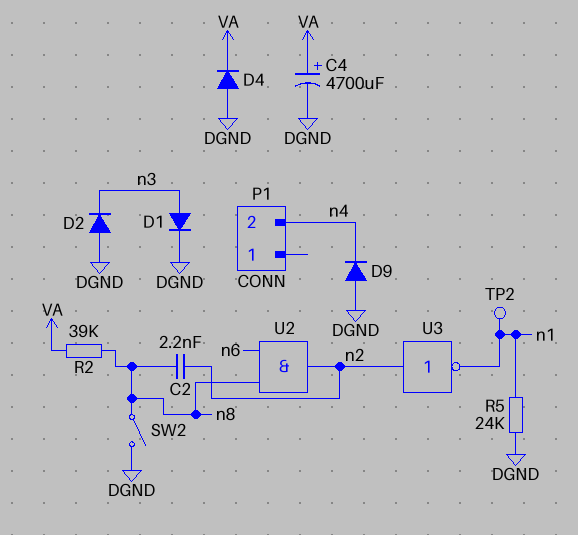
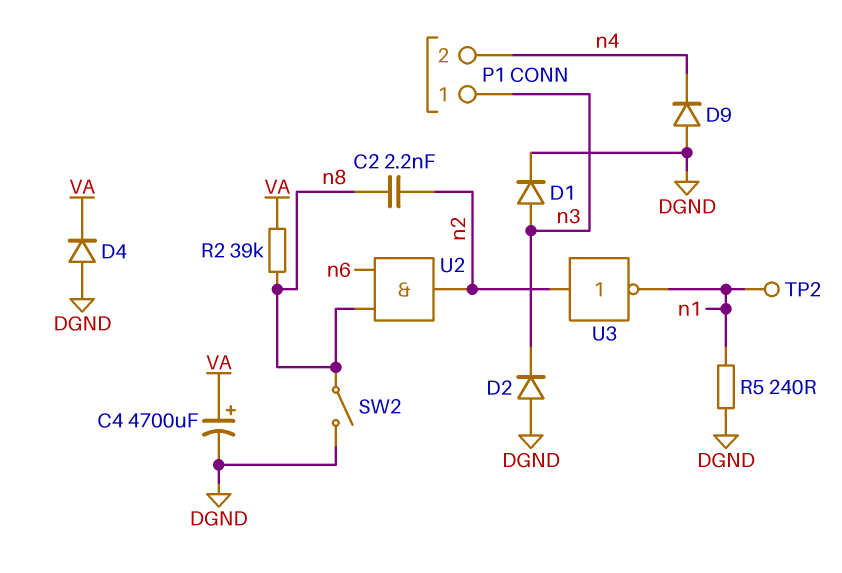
P1 pin 1: none -> n3
R5: 24k (DGND, n1) -> 240 (DGND, n1)

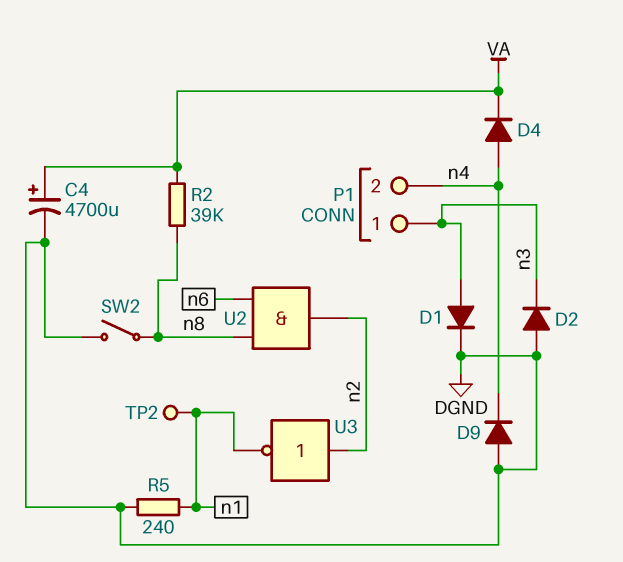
C2: 2.2nF (n2, n8) -> none
D4: diode (A DGND, K VA) -> diode (A n4, K VA)

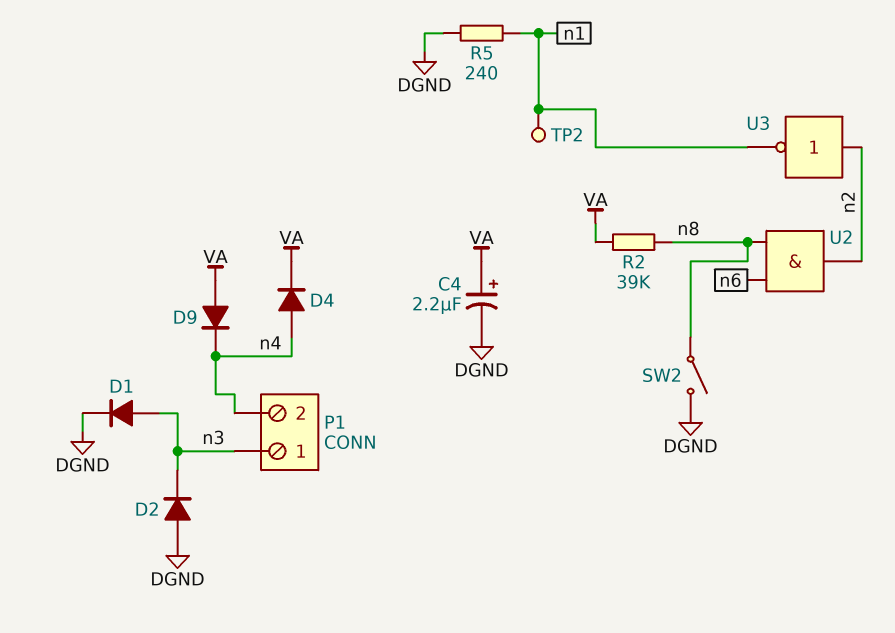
C4: 4700uF (plus VA, minus DGND) -> 2.2uF (plus VA, minus DGND)
D9: diode (A DGND, K n4) -> diode (A VA, K n4)

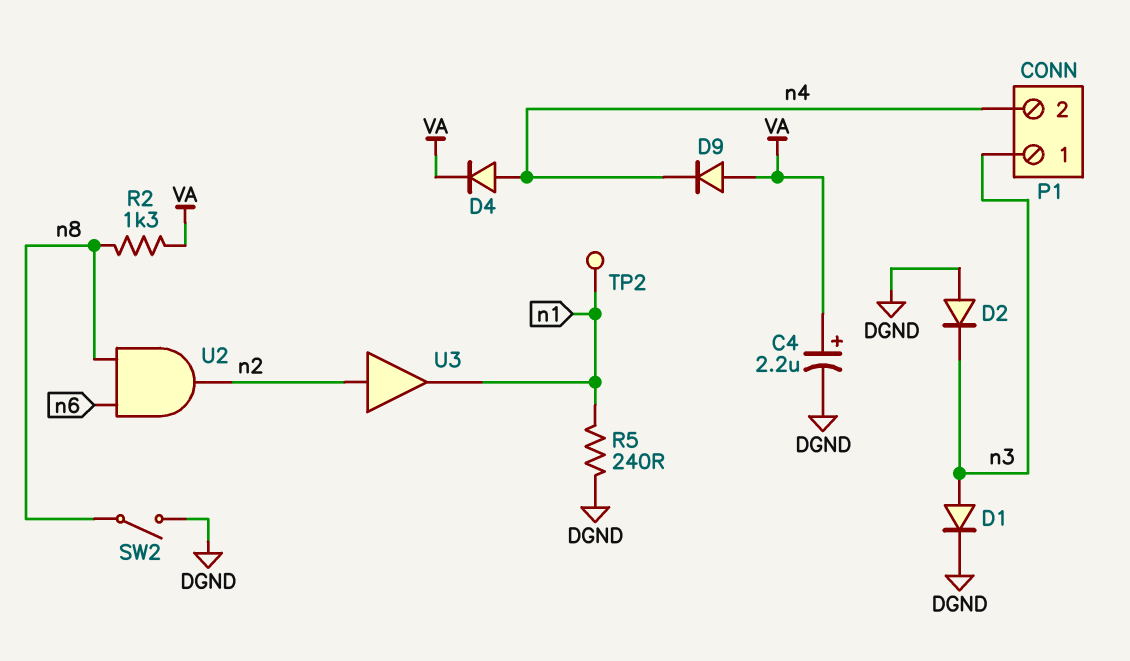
R2: 39k (VA, n8) -> 1.3k (VA, n8)
U3: NOT (in n2, out n1) -> buffer (in n2, out n1)

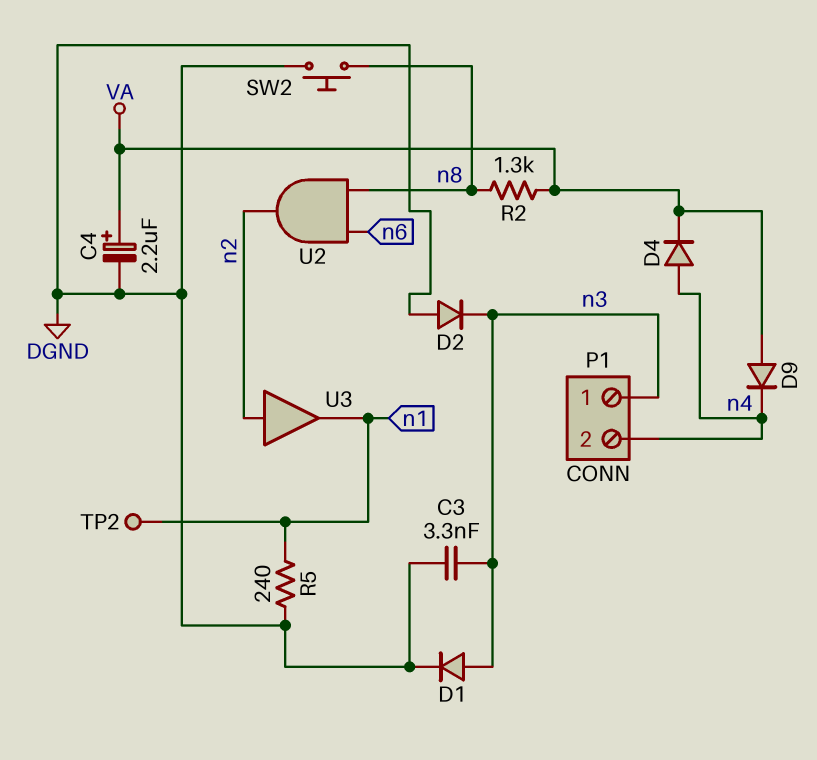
C3: none -> 3.3nF (DGND, n3)
SW2: switch (DGND, n8) -> button (DGND, n8)

